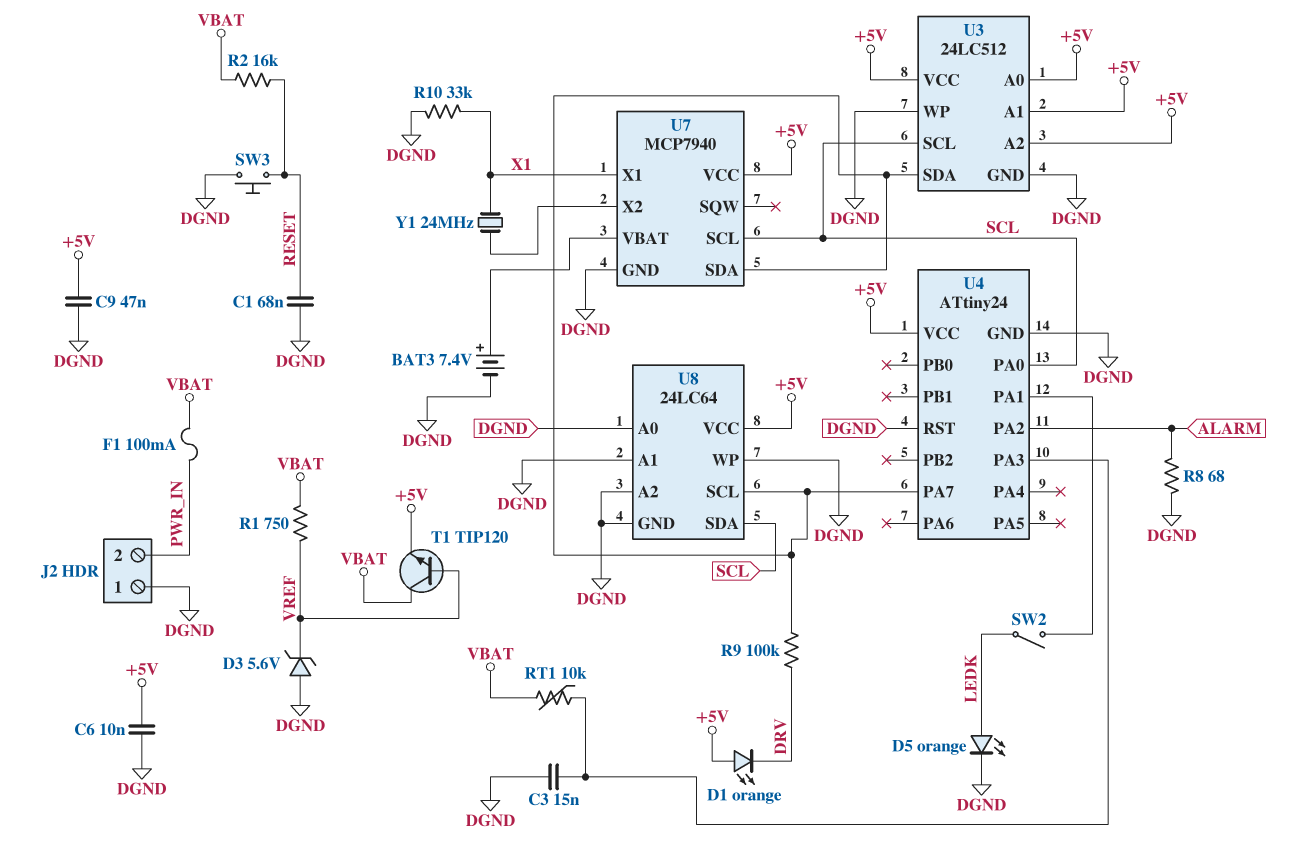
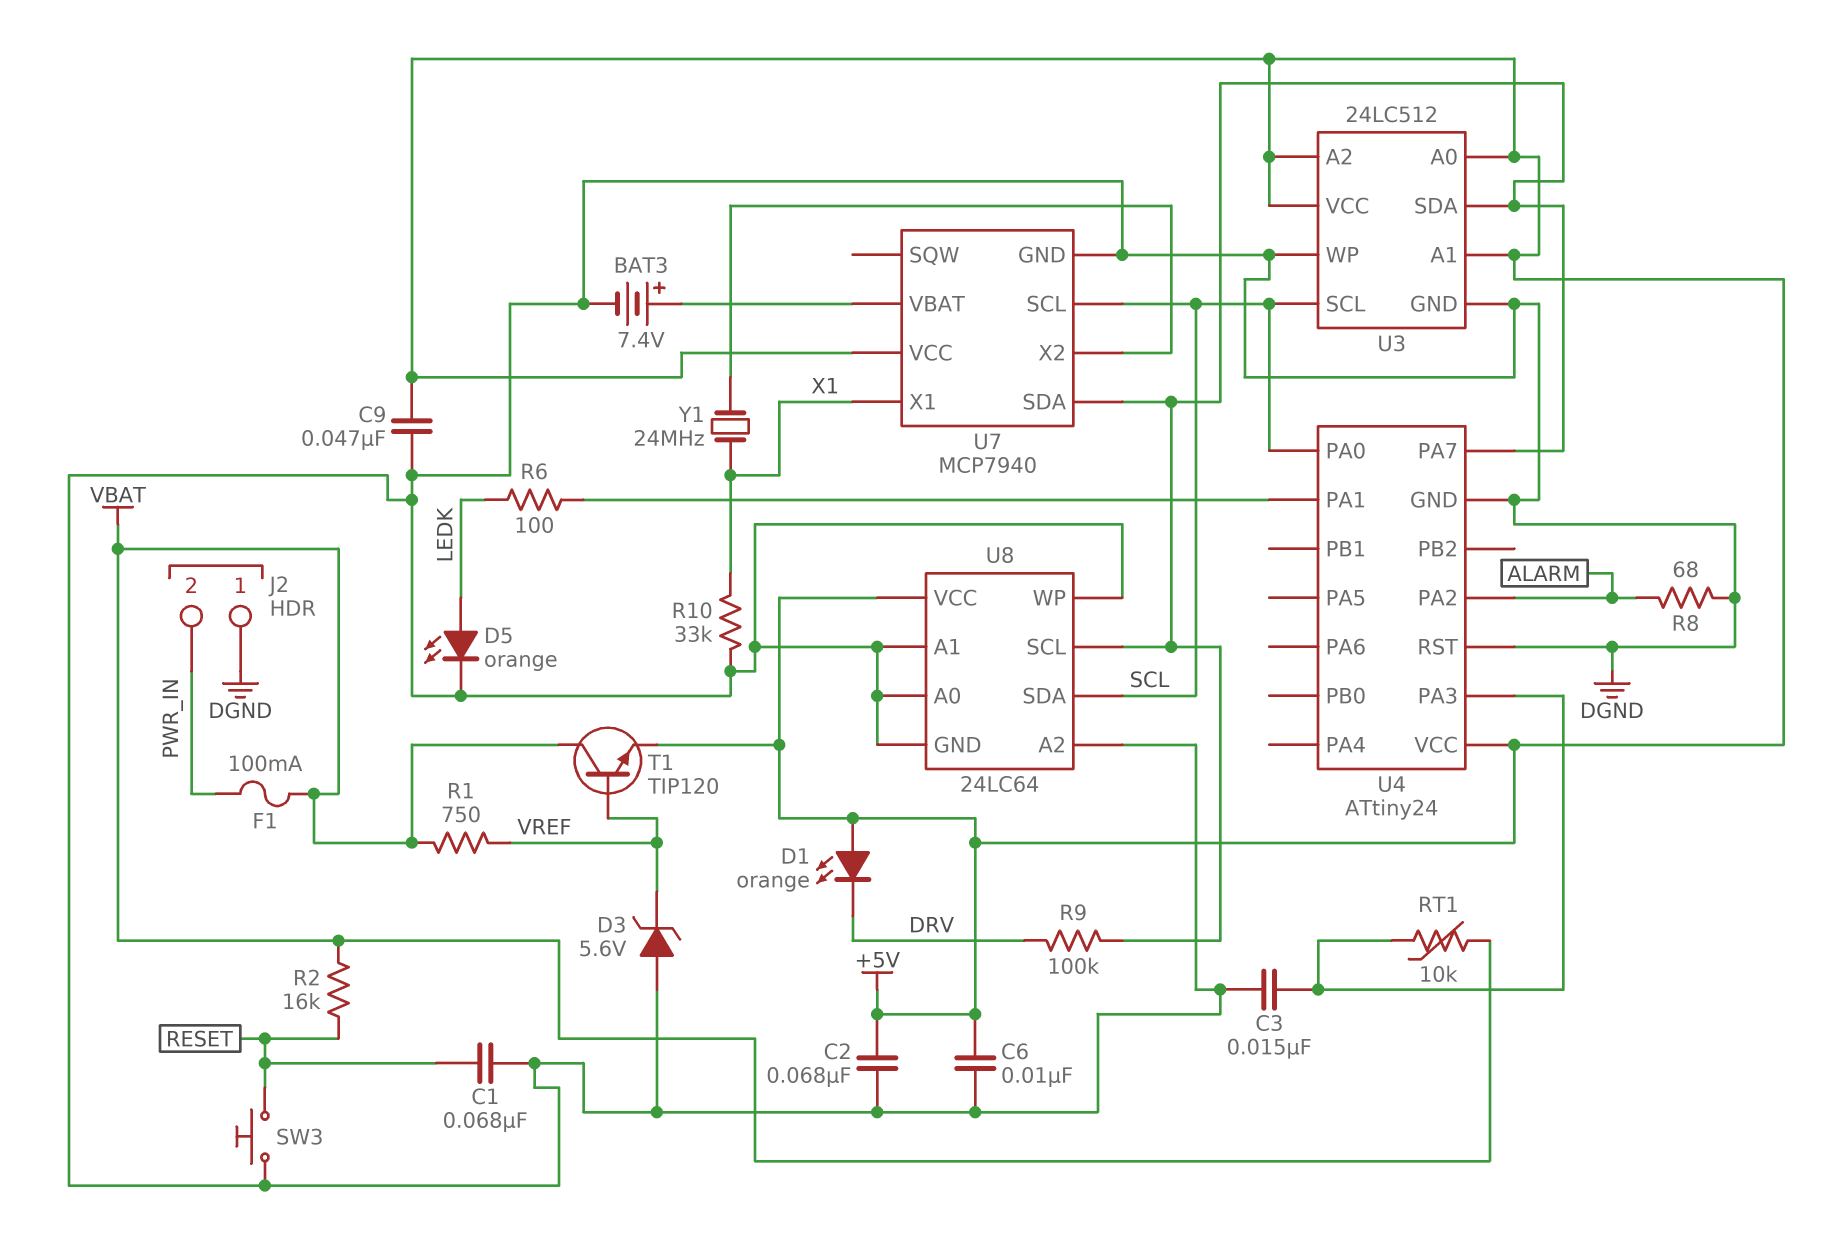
C2: none -> 68nF (+5V, DGND)
R6: none -> 100 (LEDK, U4/PA1)
SW2: switch (LEDK, U4/PA1) -> none

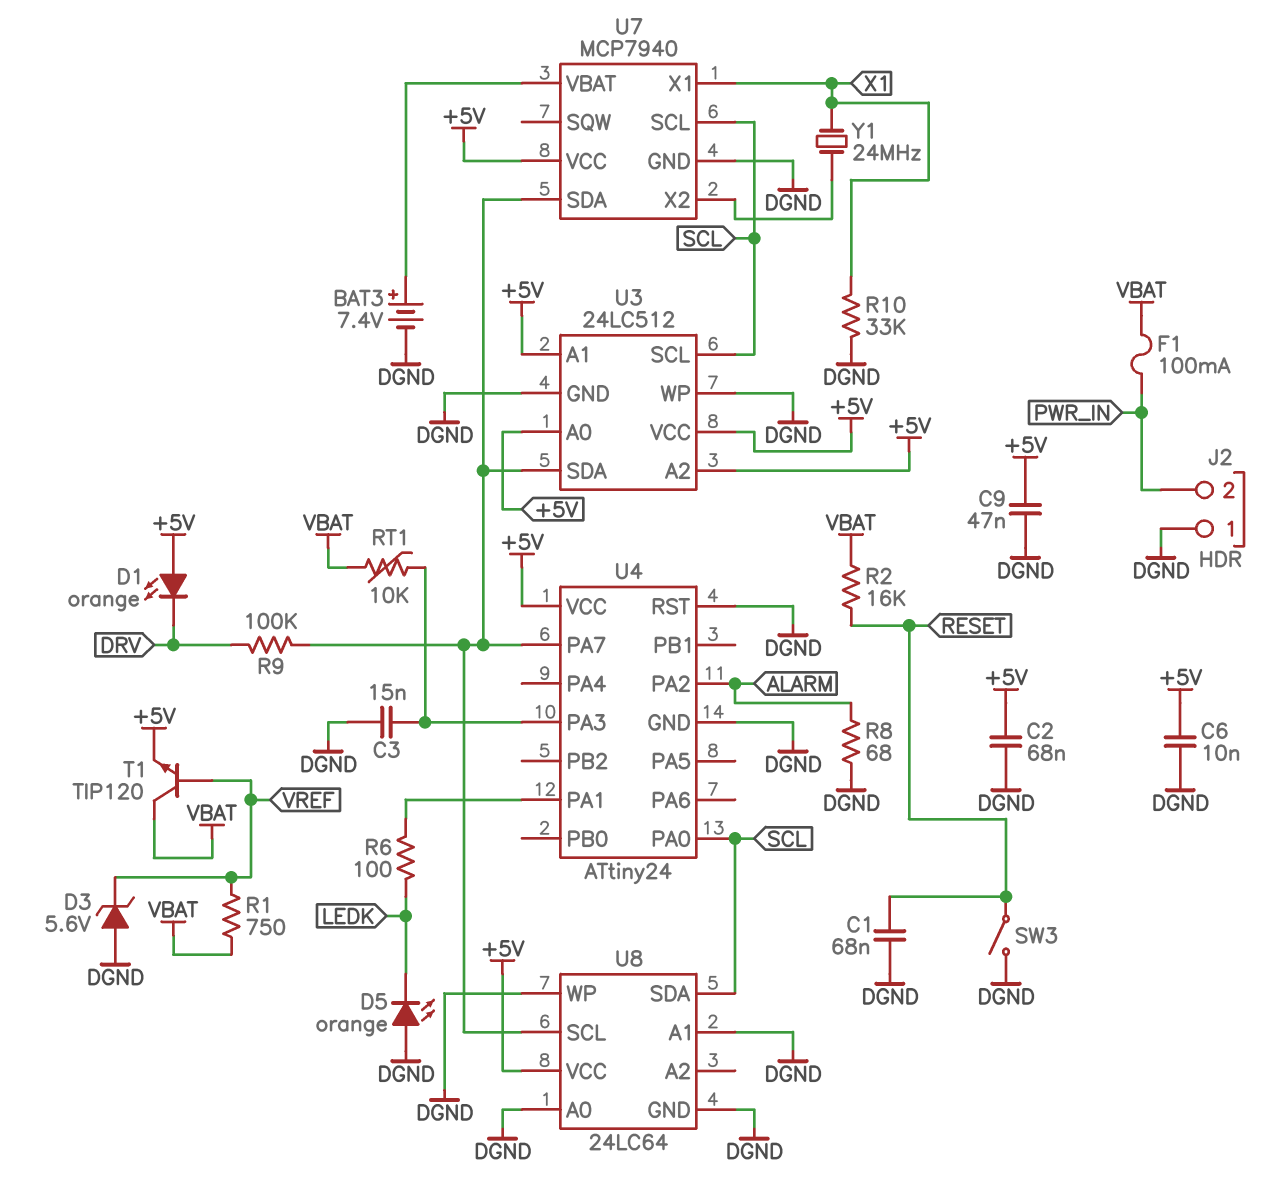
D5: LED orange (A LEDK, K DGND) -> LED orange (A DGND, K LEDK)
SW3: button (DGND, RESET) -> switch (DGND, RESET)
U8 pin A2: DGND -> none

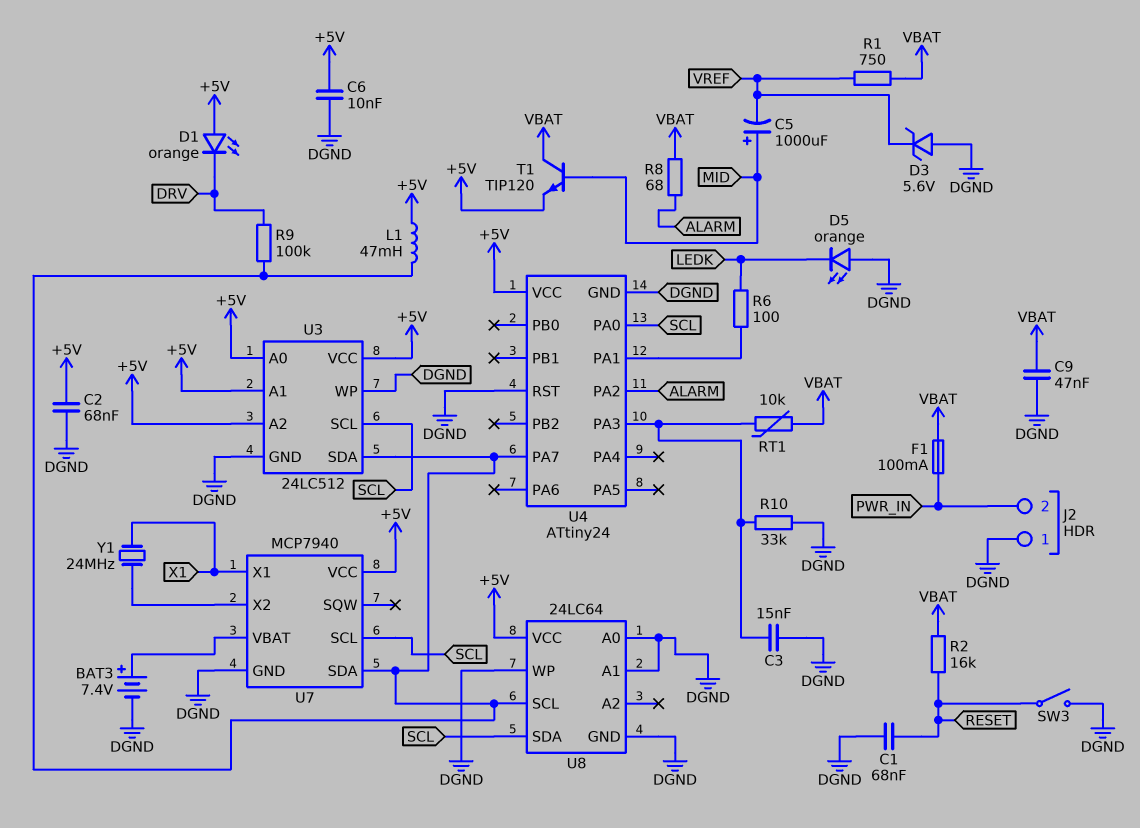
C5: none -> 1000uF (plus MID, minus VREF)
C9: 47nF (+5V, DGND) -> 47nF (DGND, VBAT)
L1: none -> 47mH (+5V, U3/SDA)
R8: 68 (ALARM, DGND) -> 68 (ALARM, VBAT)
R10: 33k (DGND, X1) -> 33k (DGND, U4/PA3)
T1: NPN TIP120 (B VREF, C VBAT, E +5V) -> NPN TIP120 (B MID, C VBAT, E +5V)

